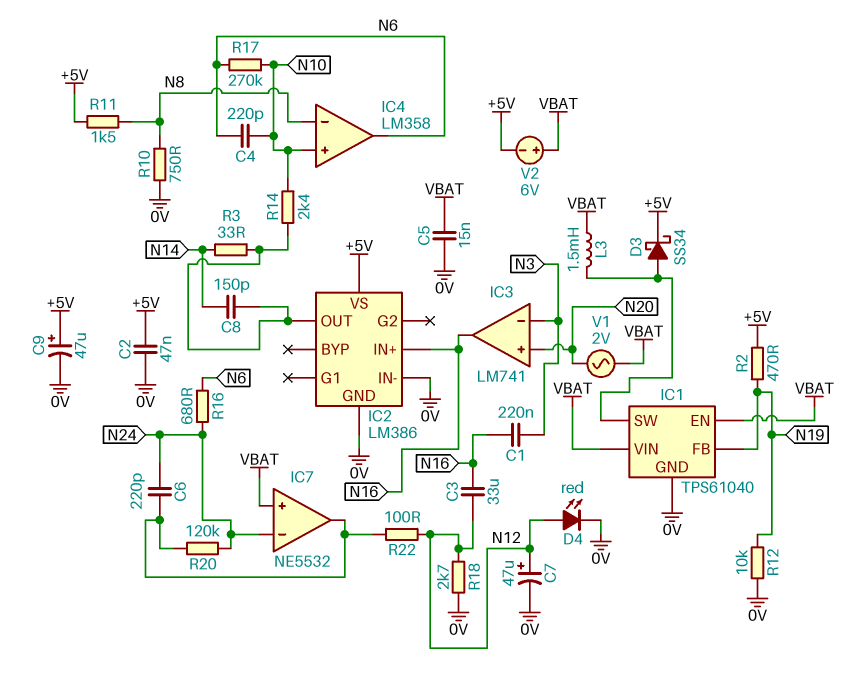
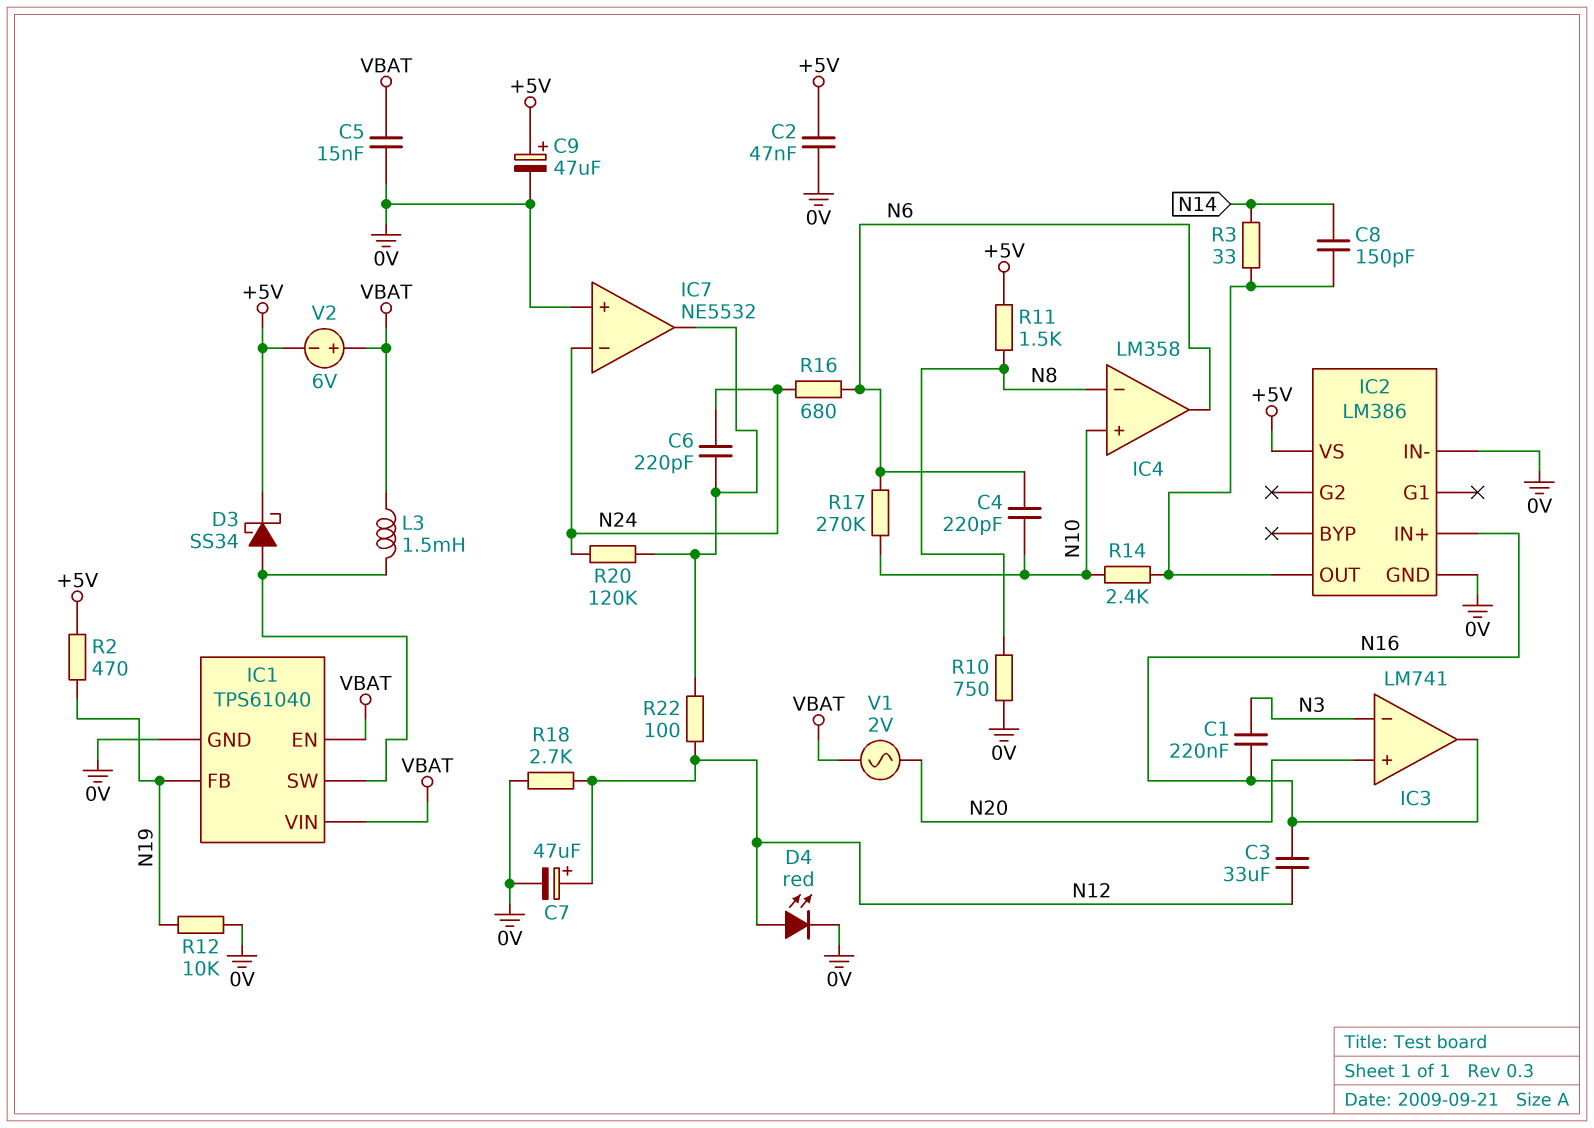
IC7 pin in+: VBAT -> 0V

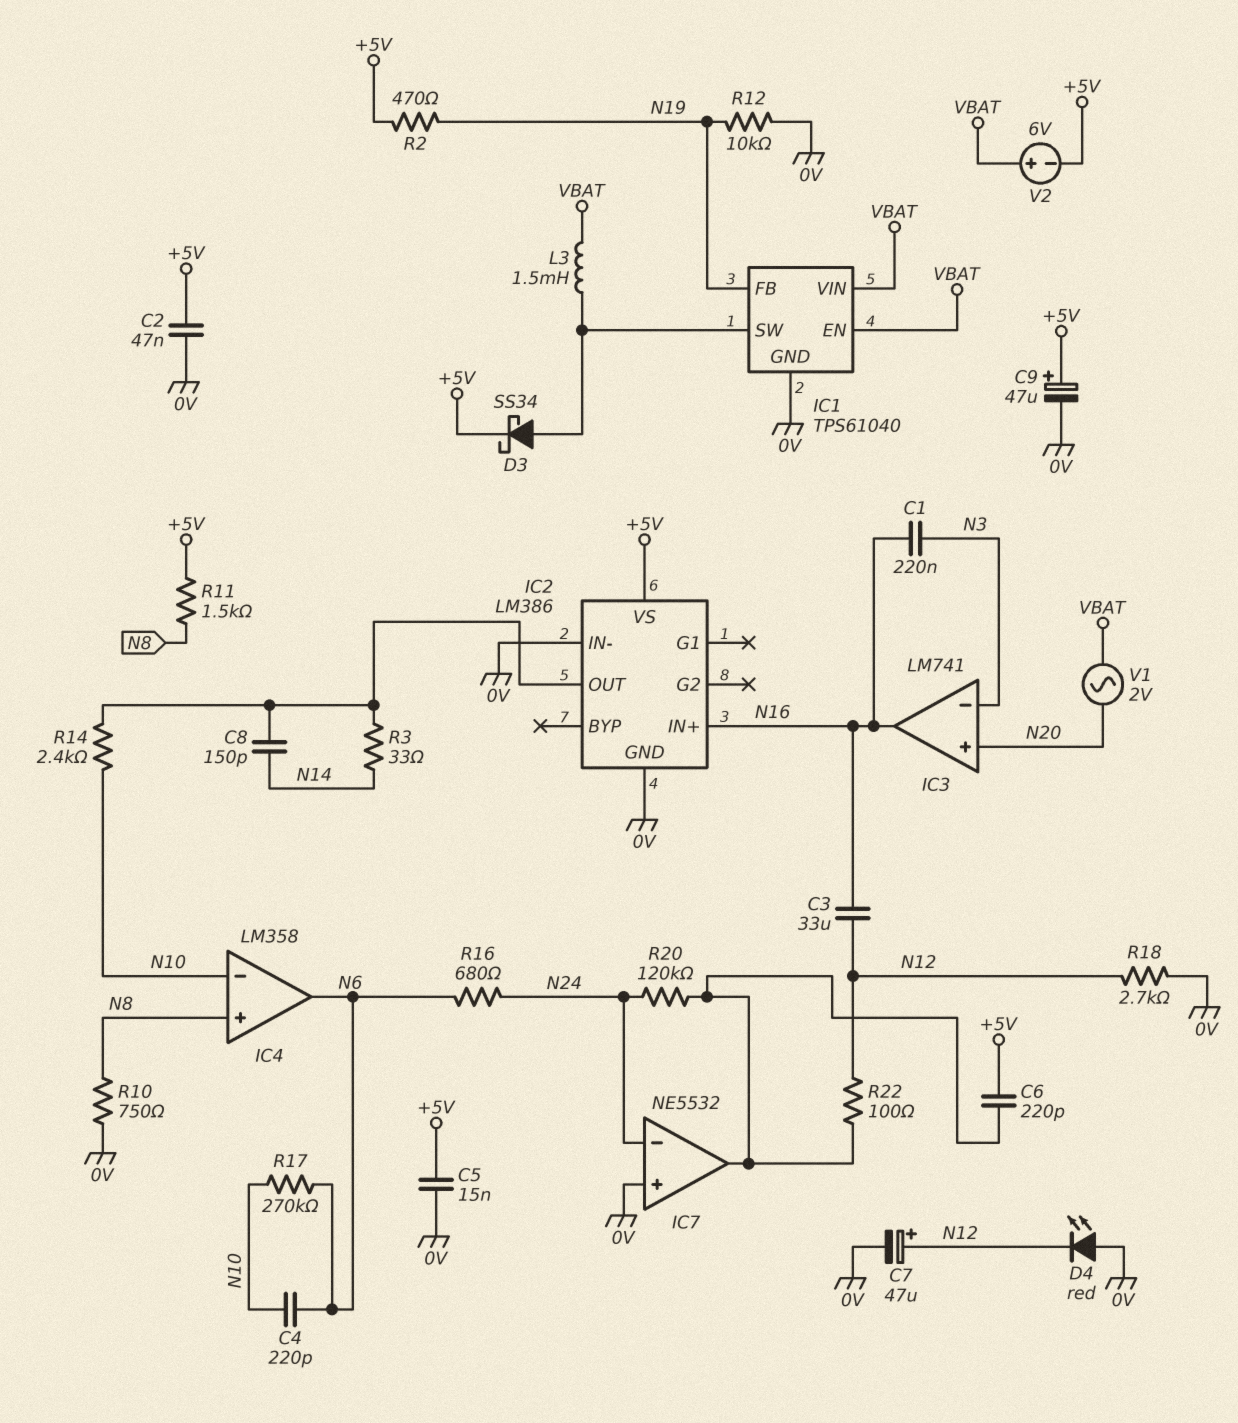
C5: 15nF (0V, VBAT) -> 15nF (+5V, 0V)
C6: 220pF (IC7/out, N24) -> 220pF (+5V, IC7/out)
D4: LED red (A N12, K 0V) -> LED red (A 0V, K N12)
IC4 pin in+: N10 -> N8
IC4 pin in-: N8 -> N10

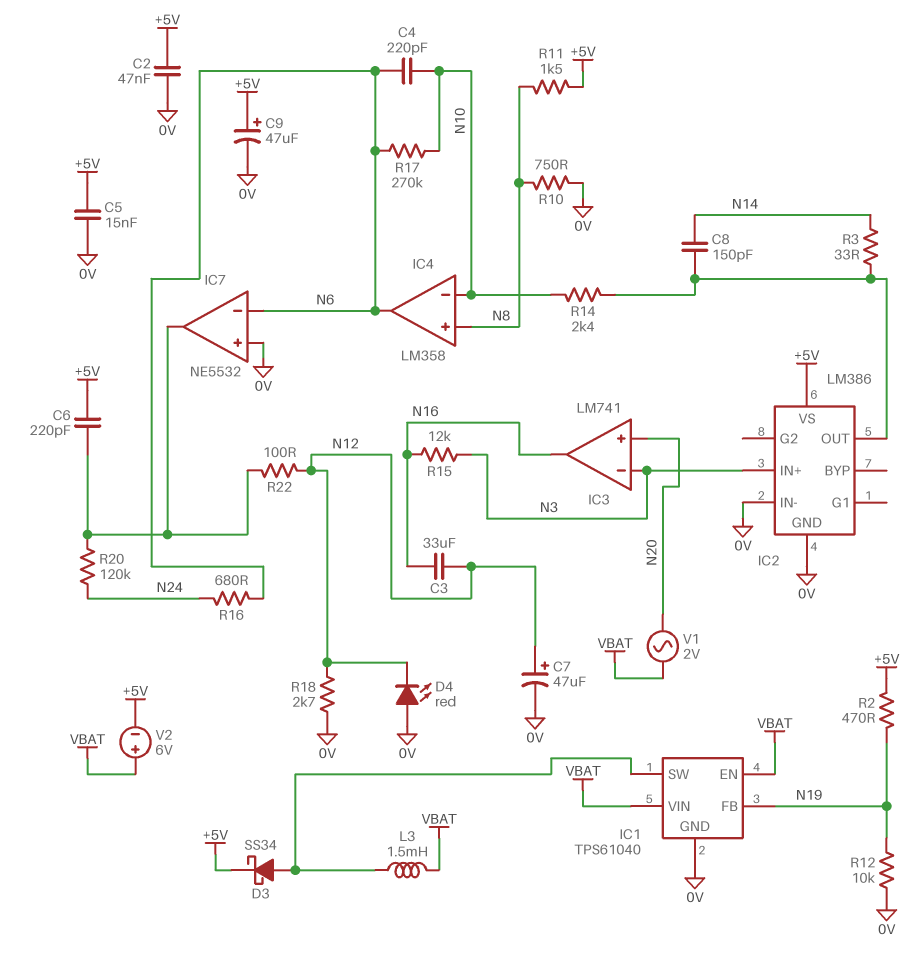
C1: 220nF (N3, N16) -> none
IC2 pin IN+: N16 -> N3
IC7 pin in-: N24 -> N6
R15: none -> 12k (N3, N16)

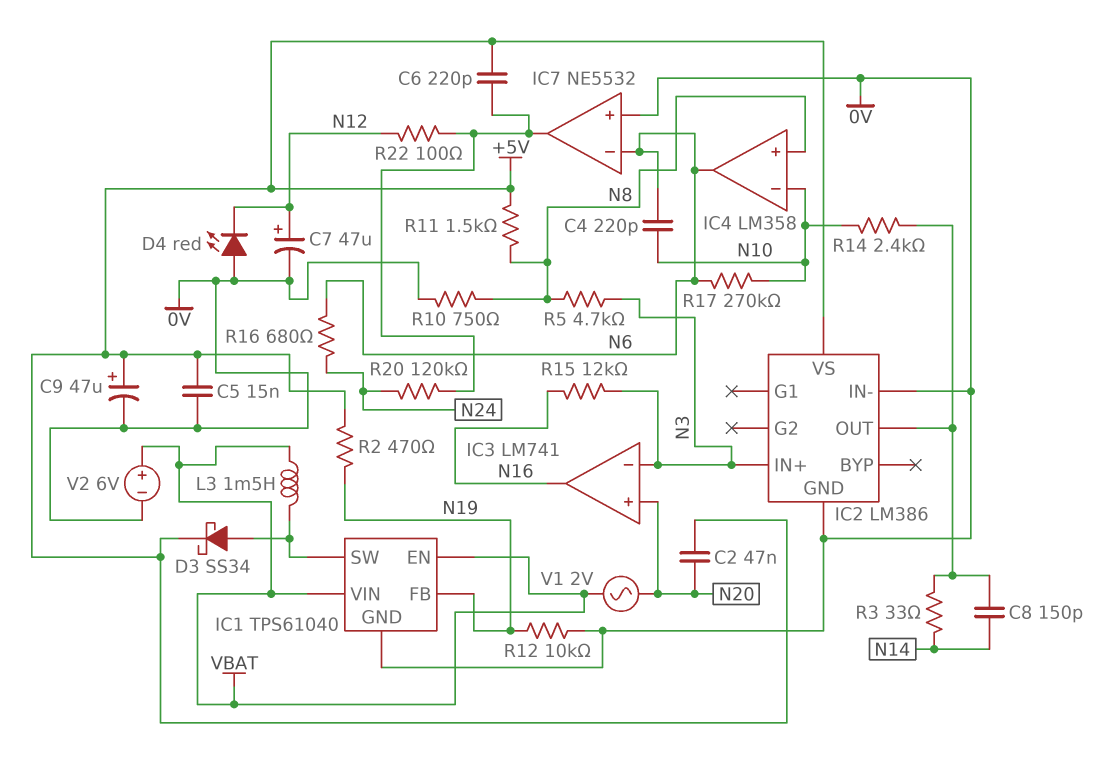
C2: 47nF (+5V, 0V) -> 47nF (+5V, N20)
C3: 33uF (N12, N16) -> none
R5: none -> 4.7k (N3, N8)
R18: 2.7k (0V, N12) -> none
V2: 6V (plus VBAT, minus +5V) -> 6V (plus VBAT, minus 0V)

